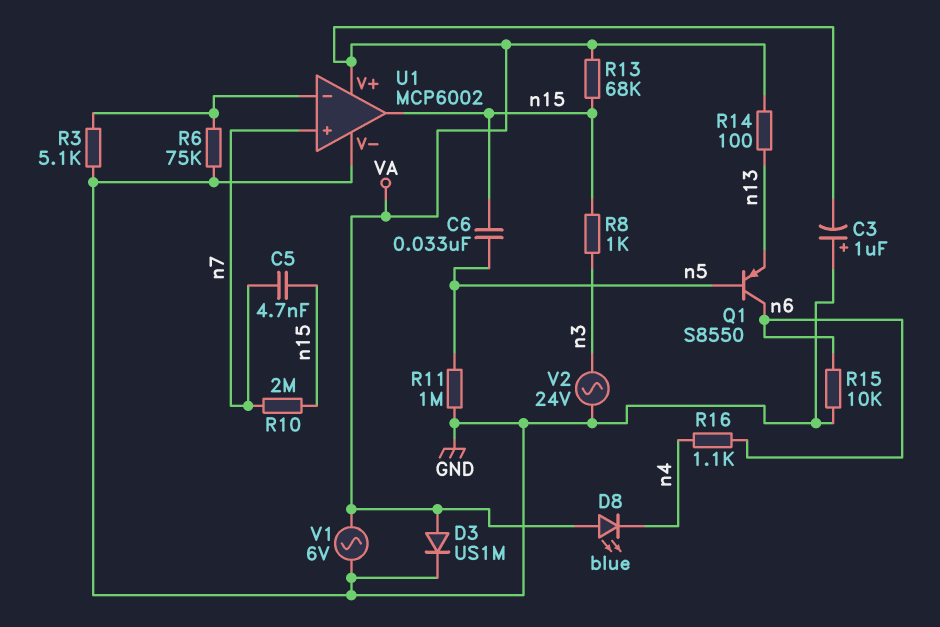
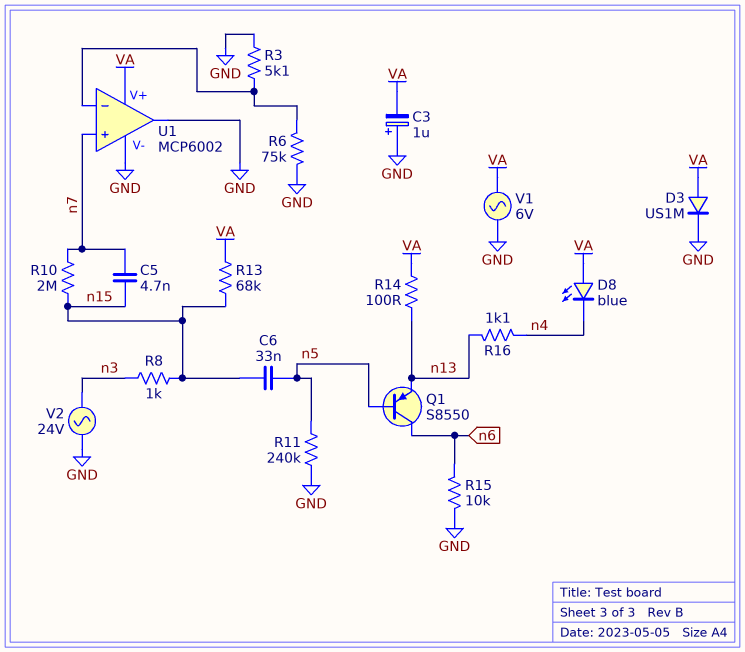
R11: 1M (GND, n5) -> 240k (GND, n5)
R16: 1.1k (n4, n6) -> 1.1k (n4, n13)
U1 pin out: n15 -> GND

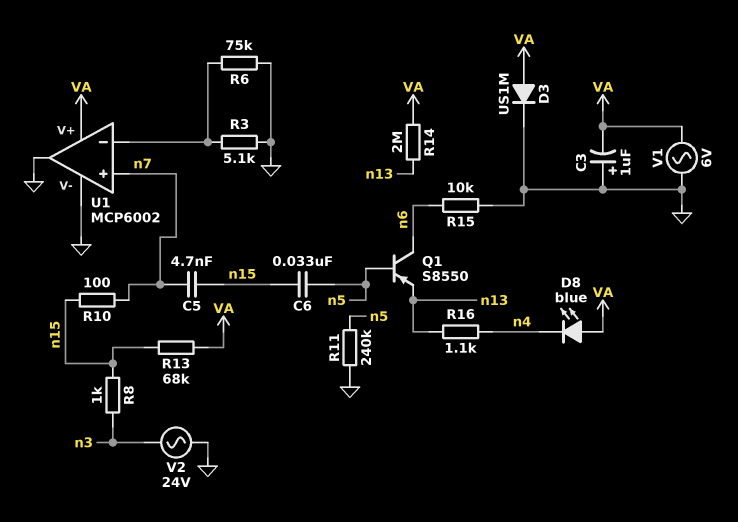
R10: 2M (n7, n15) -> 100 (n7, n15)
R14: 100 (VA, n13) -> 2M (VA, n13)

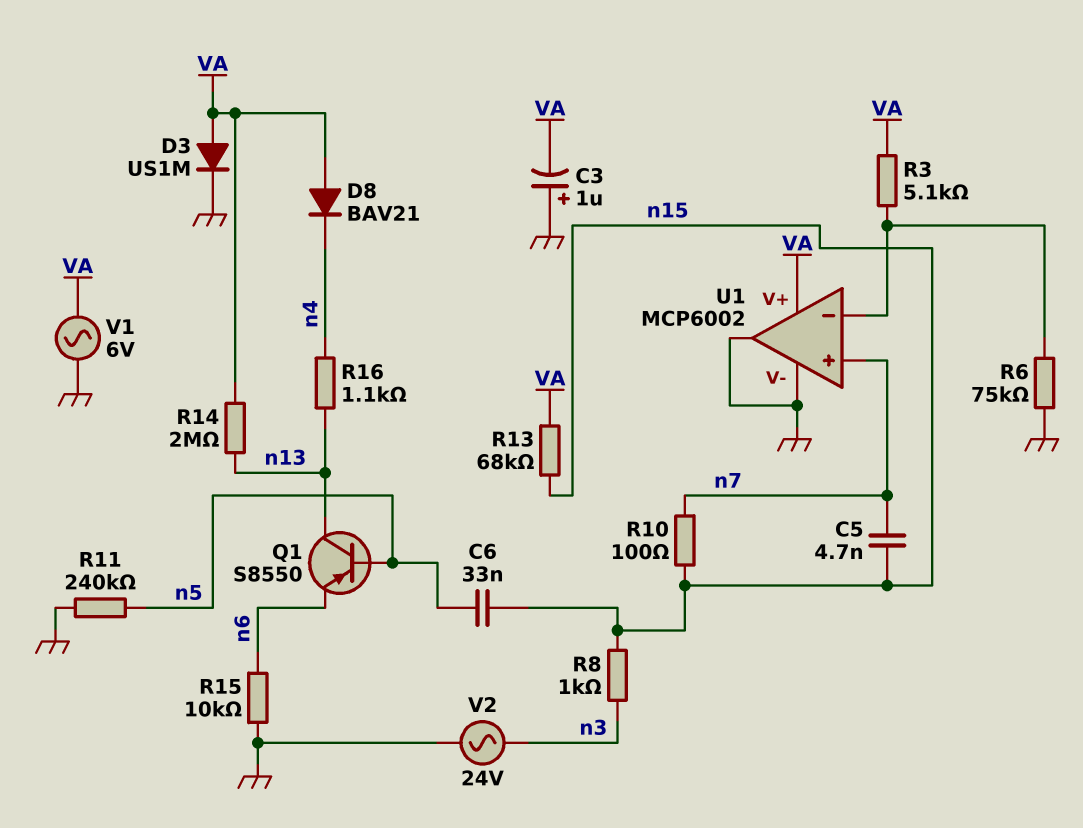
D8: LED blue (A VA, K n4) -> diode BAV21 (A VA, K n4)
Q1: PNP S8550 (B n5, C n6, E n13) -> PNP S8550 (B n5, C n13, E n6)
R3: 5.1k (GND, U1/in-) -> 5.1k (U1/in-, VA)

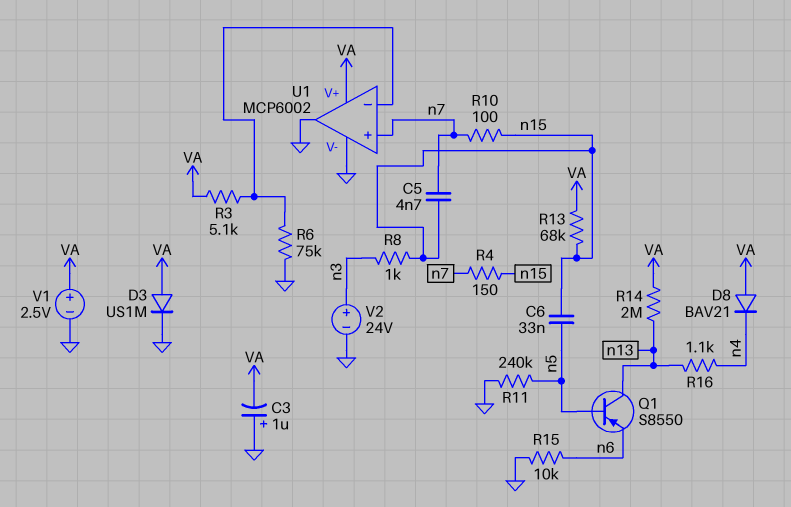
R4: none -> 150 (n7, n15)
V1: AC 6V (GND, VA) -> 2.5V (plus VA, minus GND)
V2: AC 24V (GND, n3) -> 24V (plus n3, minus GND)

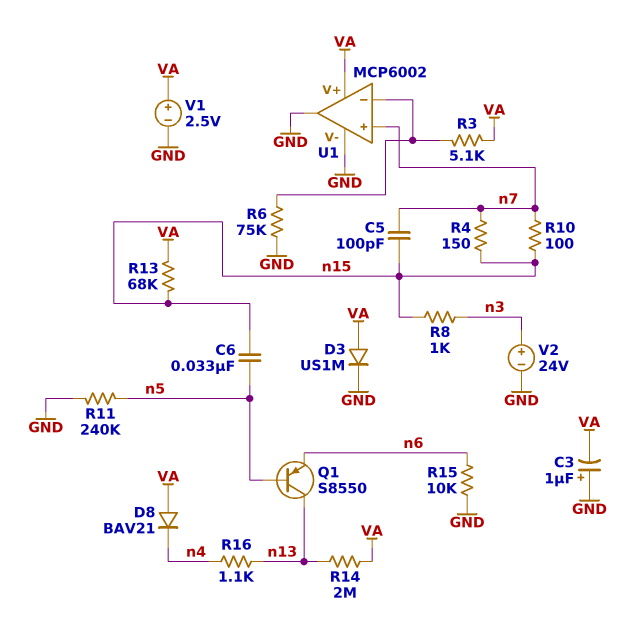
C5: 4.7nF (n7, n15) -> 100pF (n7, n15)

